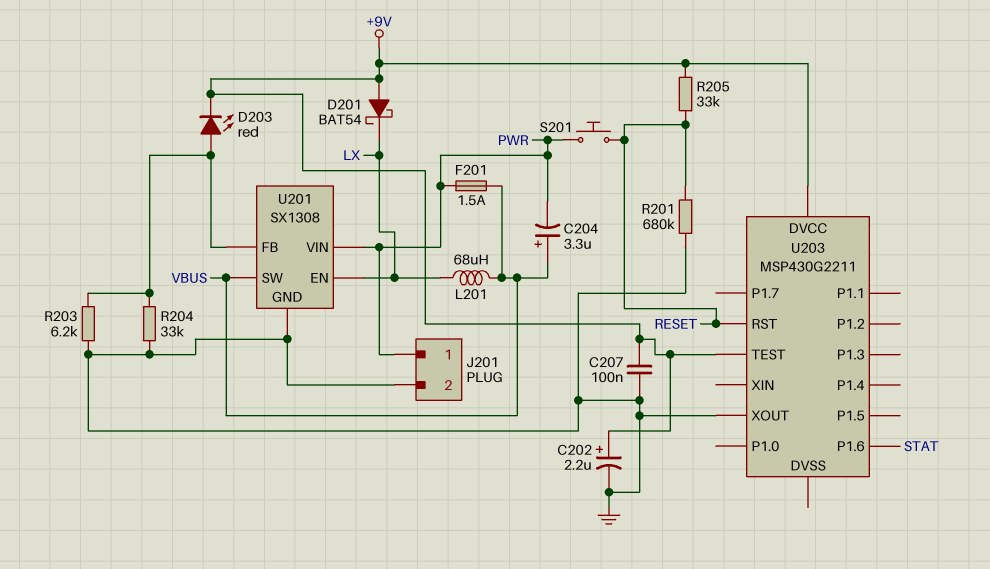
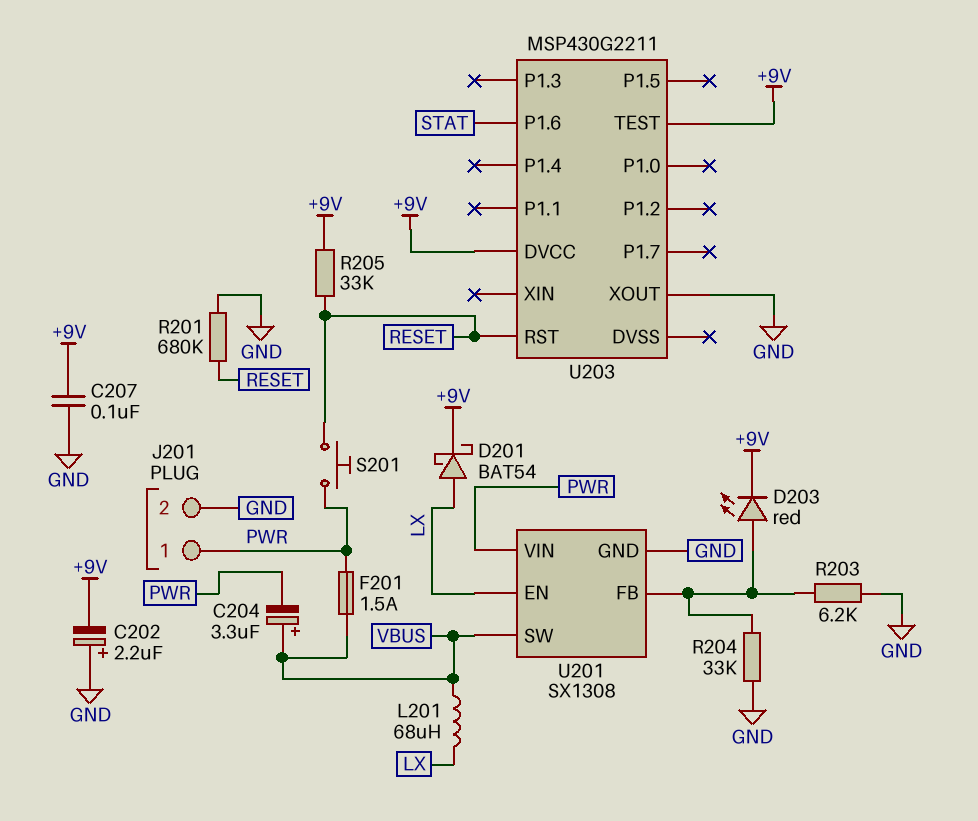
C202: 2.2uF (plus +9V, minus GND) -> 2.2uF (plus GND, minus +9V)
D201: schottky BAT54 (A +9V, K LX) -> schottky BAT54 (A LX, K +9V)

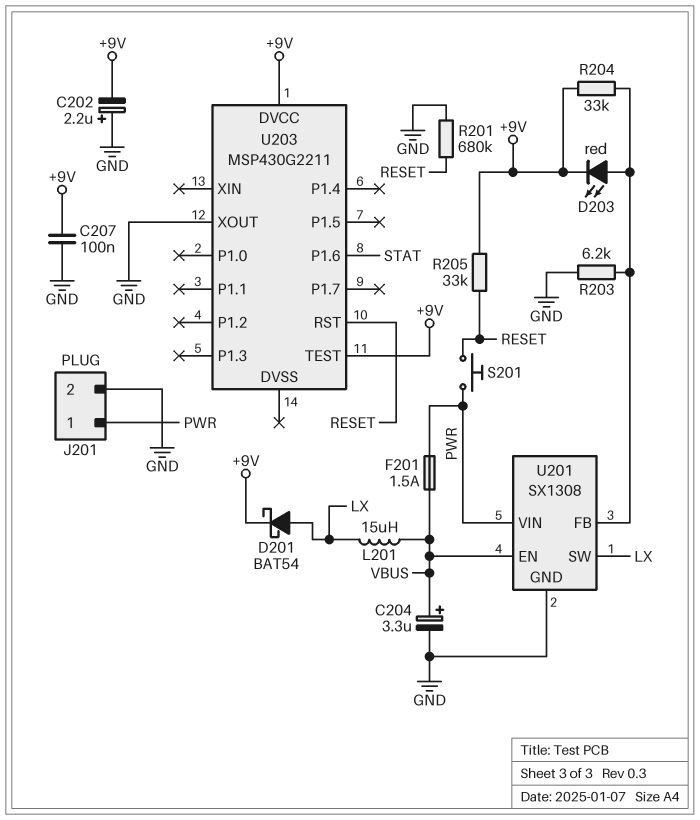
C204: 3.3uF (plus VBUS, minus PWR) -> 3.3uF (plus VBUS, minus GND)
L201: 68uH (LX, VBUS) -> 15uH (LX, VBUS)
R204: 33k (GND, U201/FB) -> 33k (+9V, U201/FB)
U201 pin EN: LX -> VBUS
U201 pin SW: VBUS -> LX

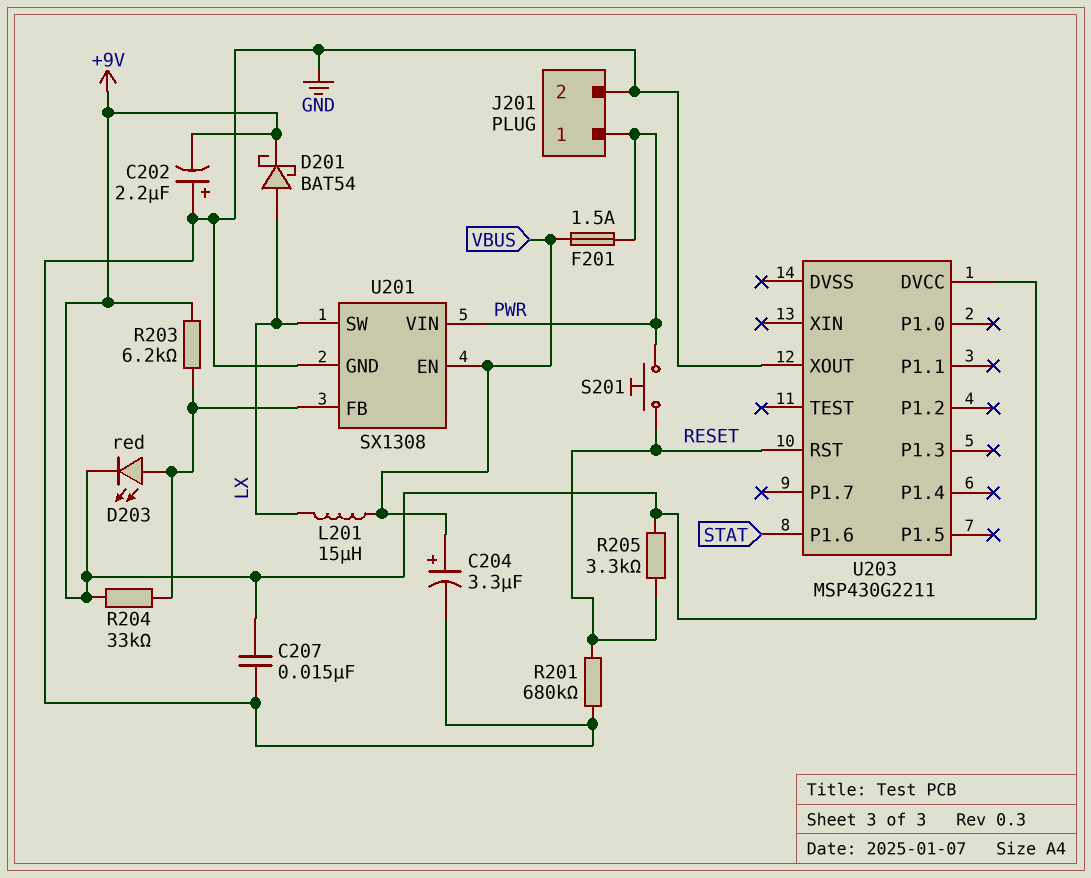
C207: 100nF (+9V, GND) -> 15nF (+9V, GND)
R203: 6.2k (GND, U201/FB) -> 6.2k (+9V, U201/FB)
R205: 33k (+9V, RESET) -> 3.3k (+9V, RESET)
U203 pin TEST: +9V -> none

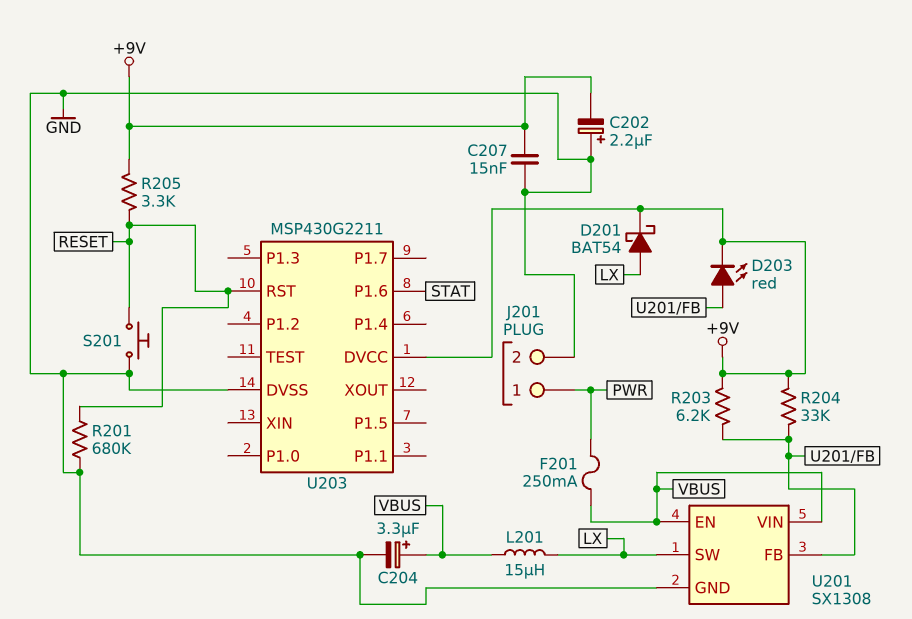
F201: 1.5A (PWR, VBUS) -> 250mA (PWR, VBUS)
S201: button (PWR, RESET) -> button (GND, RESET)
U201 pin VIN: PWR -> VBUS
U203 pin DVSS: none -> GND
U203 pin XOUT: GND -> none

